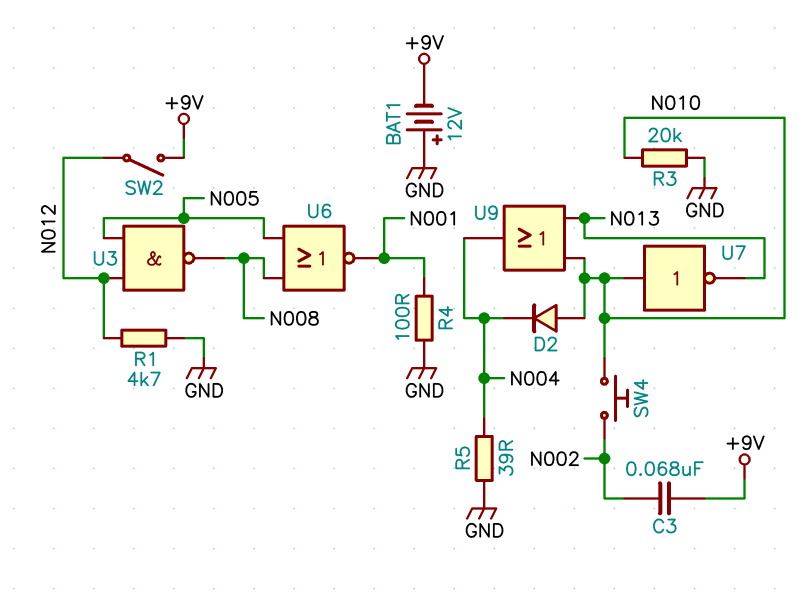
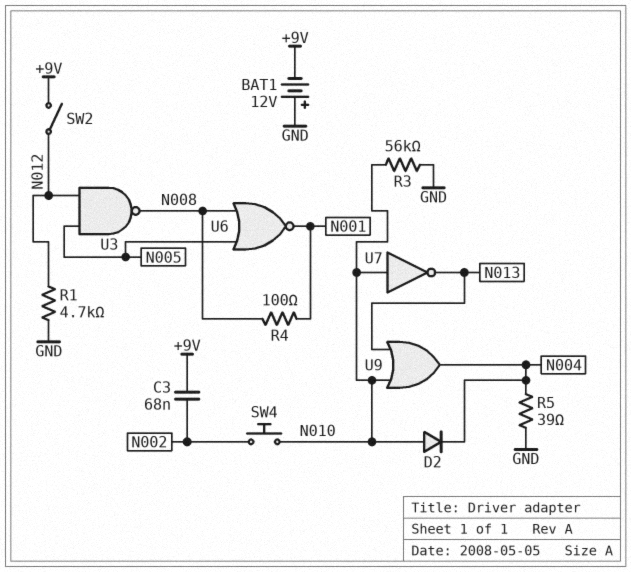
R3: 20k (GND, N010) -> 56k (GND, N010)
R4: 100 (GND, N001) -> 100 (N001, N008)

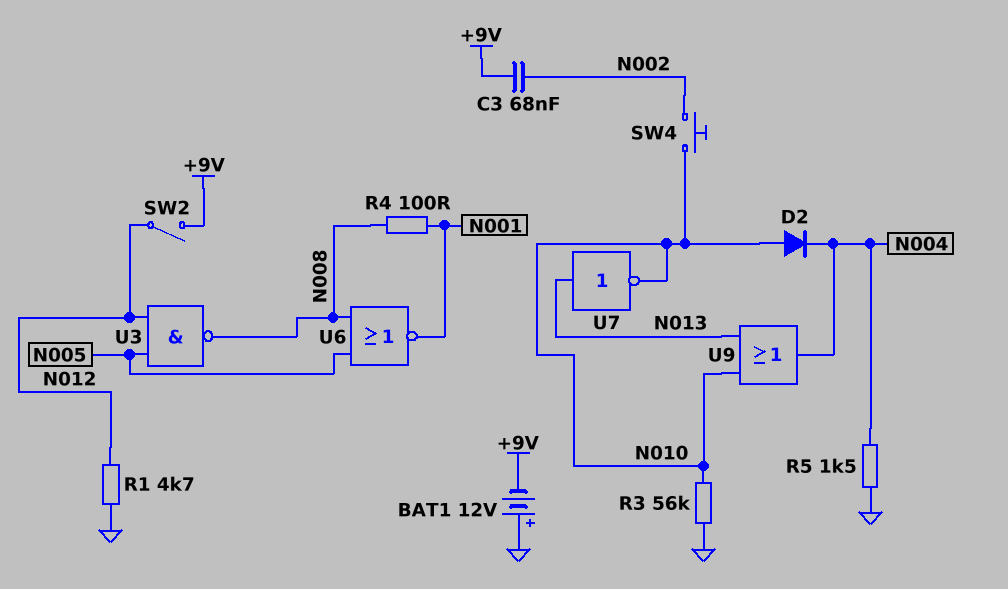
R5: 39 (GND, N004) -> 1.5k (GND, N004)
U7: NOT (in N010, out N013) -> NOT (in N013, out N010)

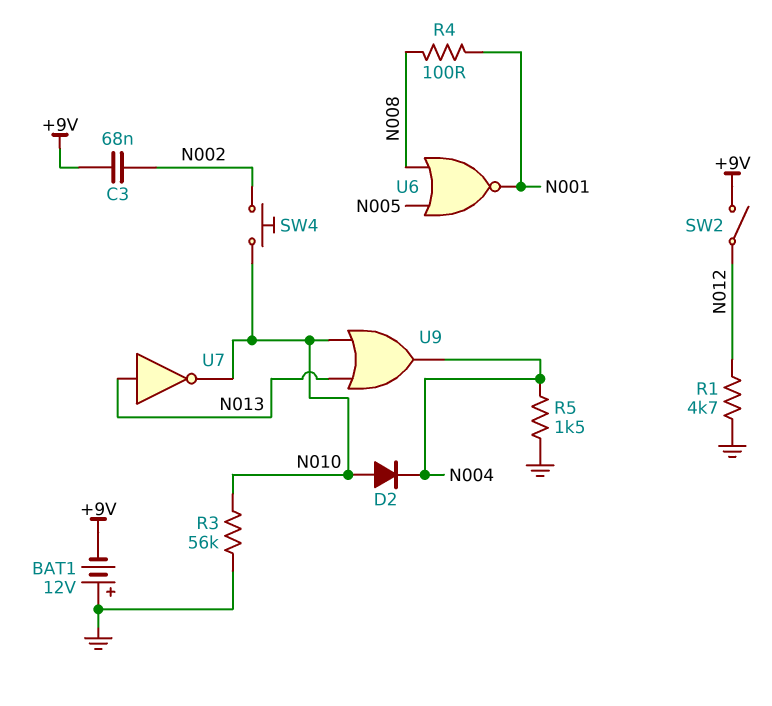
U3: NAND (in N005, in N012, out N008) -> none

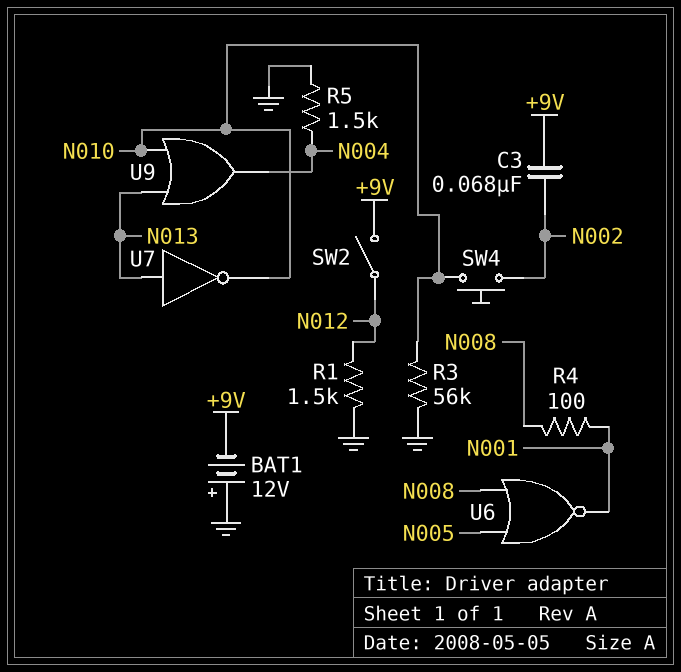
D2: diode (A N010, K N004) -> none
R1: 4.7k (GND, N012) -> 1.5k (GND, N012)

